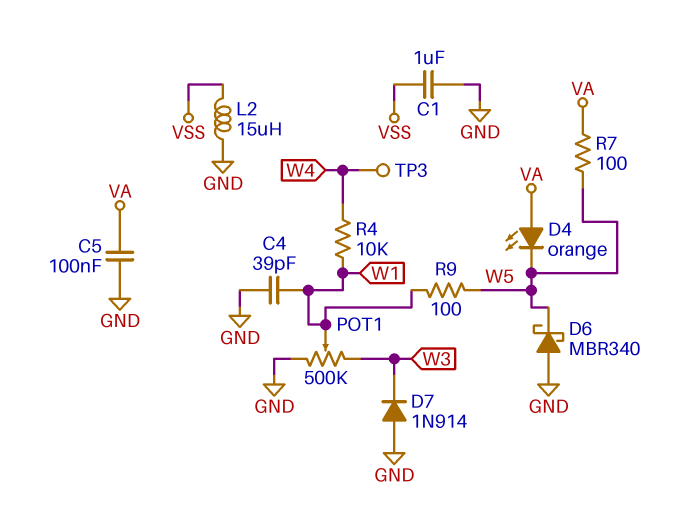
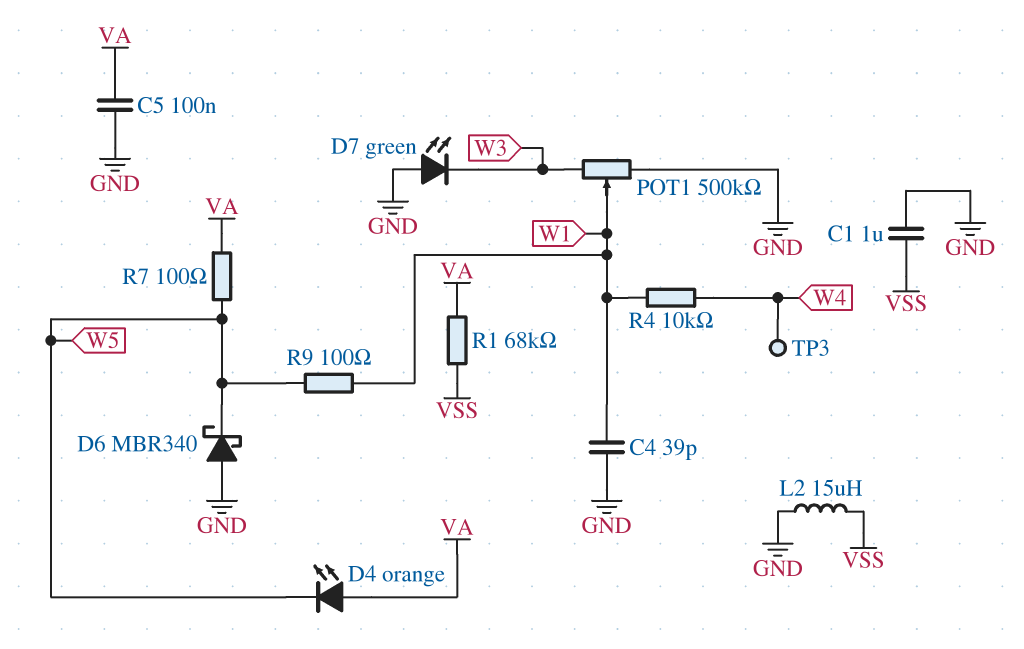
D7: diode 1N914 (A GND, K W3) -> LED green (A GND, K W3)
R1: none -> 68k (VA, VSS)

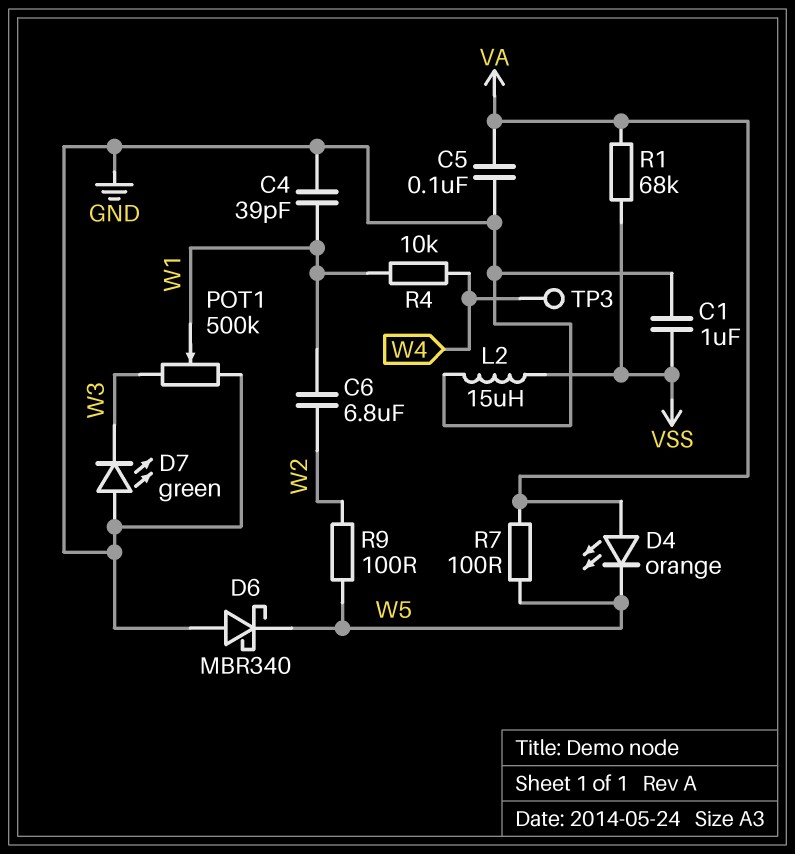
C6: none -> 6.8uF (W1, W2)
R9: 100 (W1, W5) -> 100 (W2, W5)

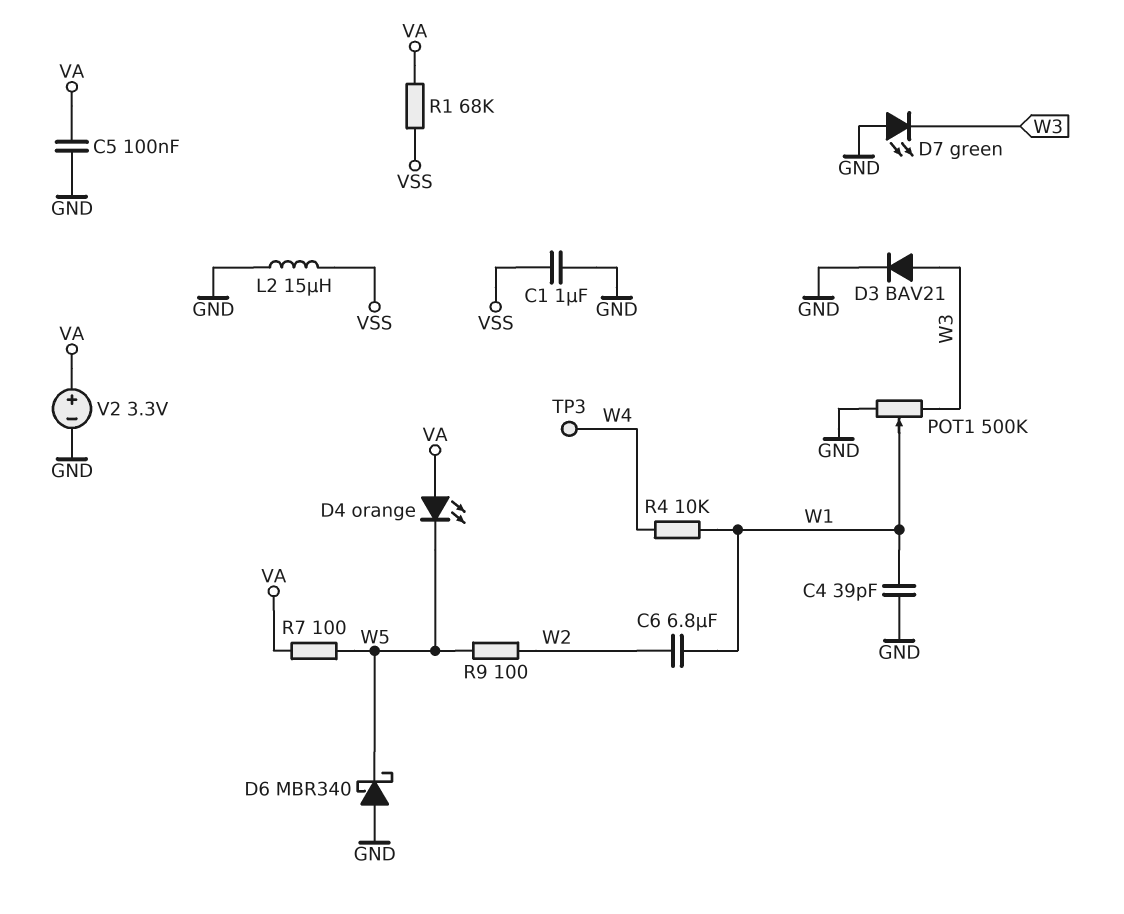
D3: none -> diode BAV21 (A W3, K GND)
V2: none -> 3.3V (plus VA, minus GND)

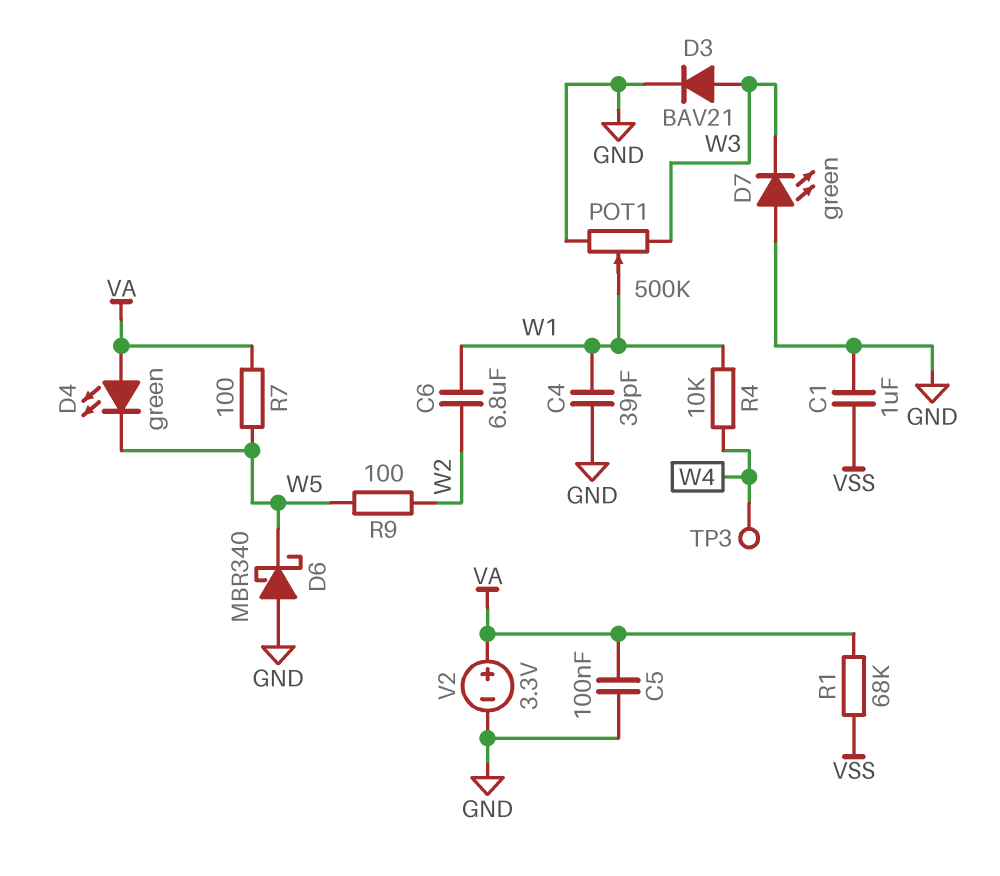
D4: LED orange (A VA, K W5) -> LED green (A VA, K W5)
L2: 15uH (GND, VSS) -> none

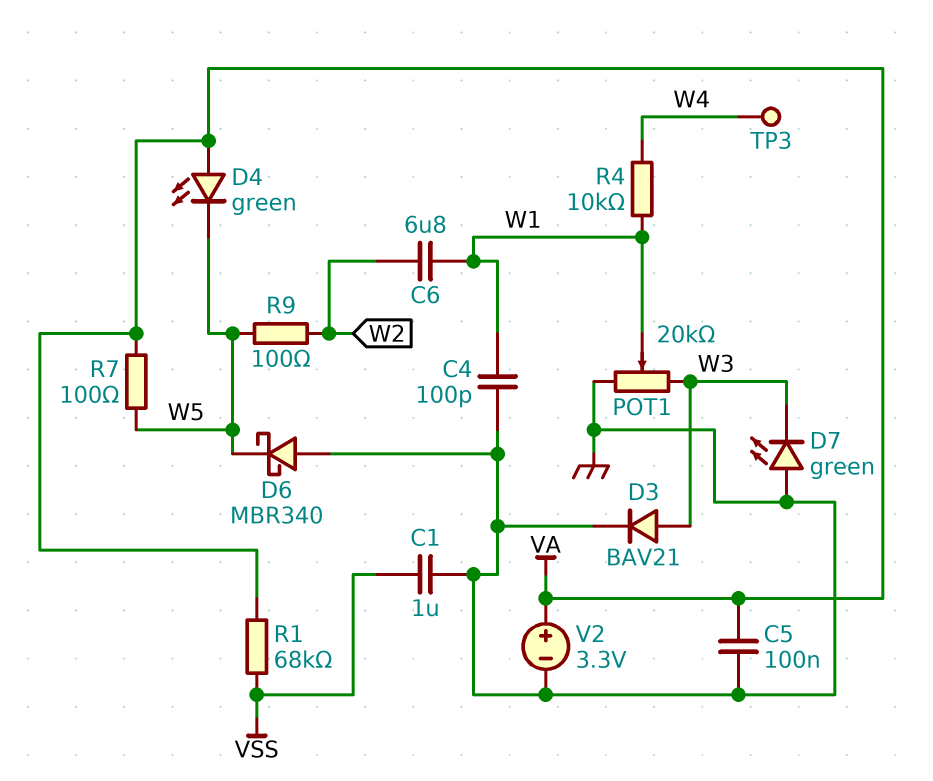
C4: 39pF (GND, W1) -> 100pF (GND, W1)
POT1: 500k (GND, W3, wiper W1) -> 20k (GND, W3, wiper W1)

